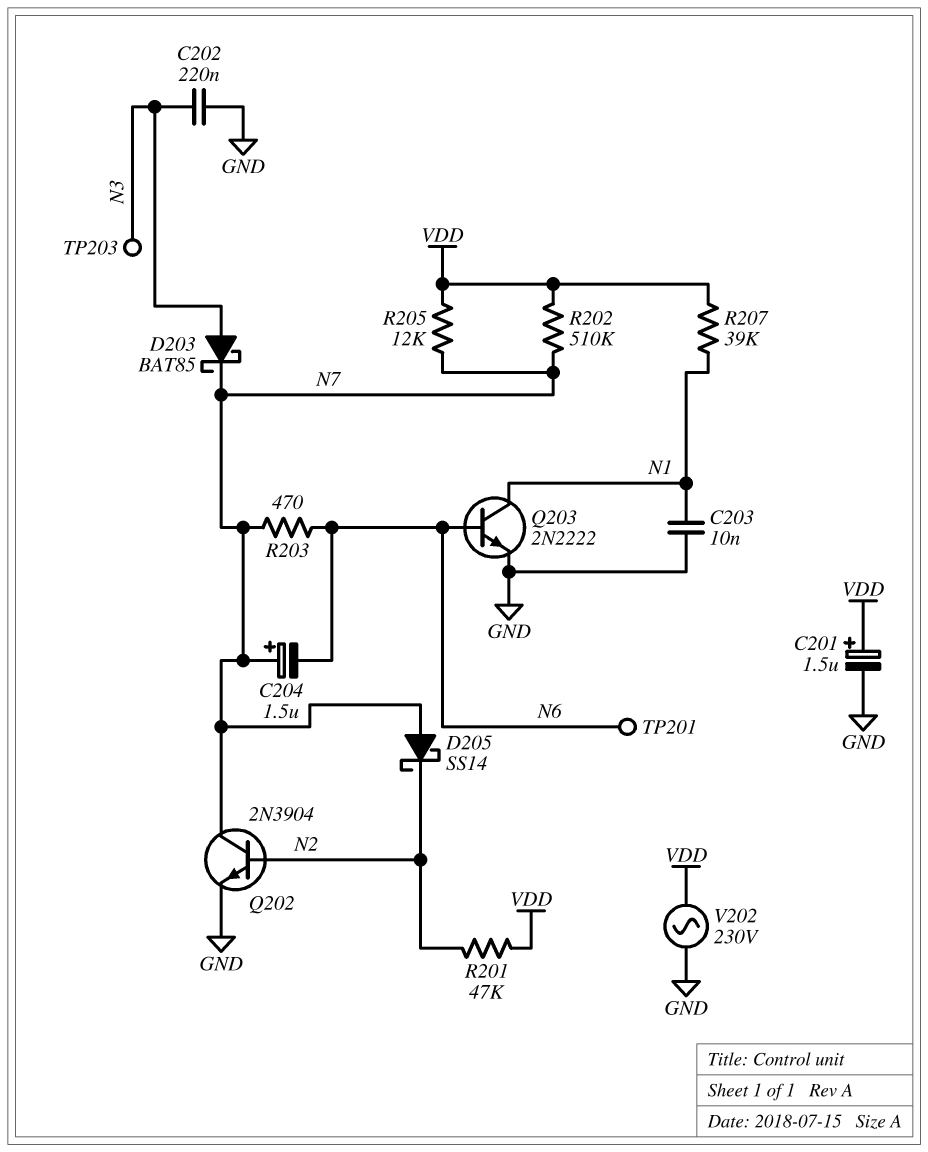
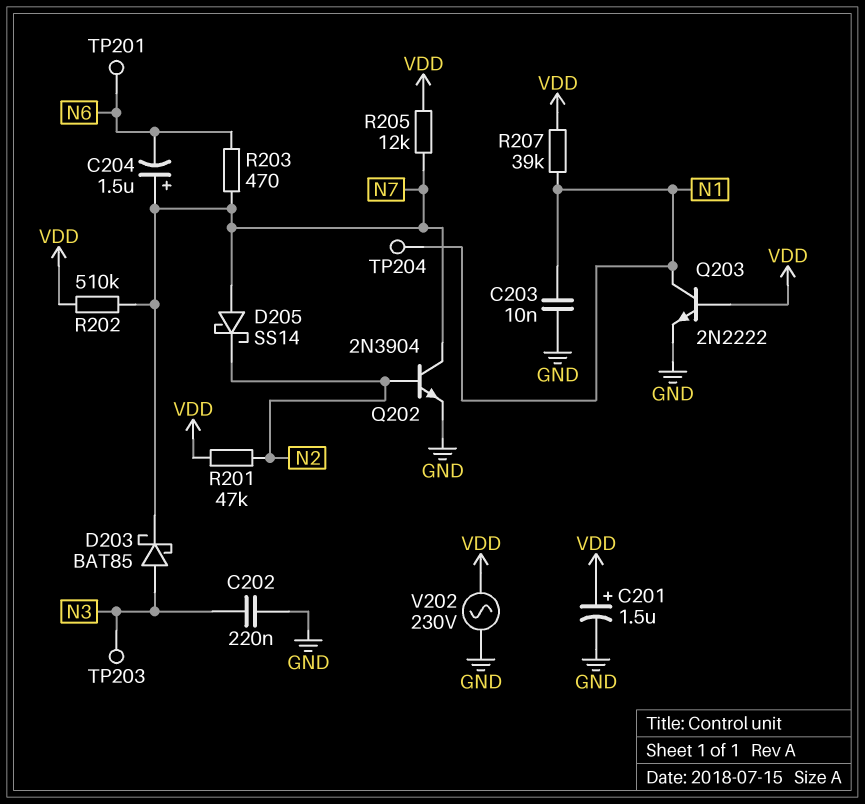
Q203: NPN 2N2222 (B N6, C N1, E GND) -> NPN 2N2222 (B VDD, C N1, E GND)
TP204: none -> test point (N1)

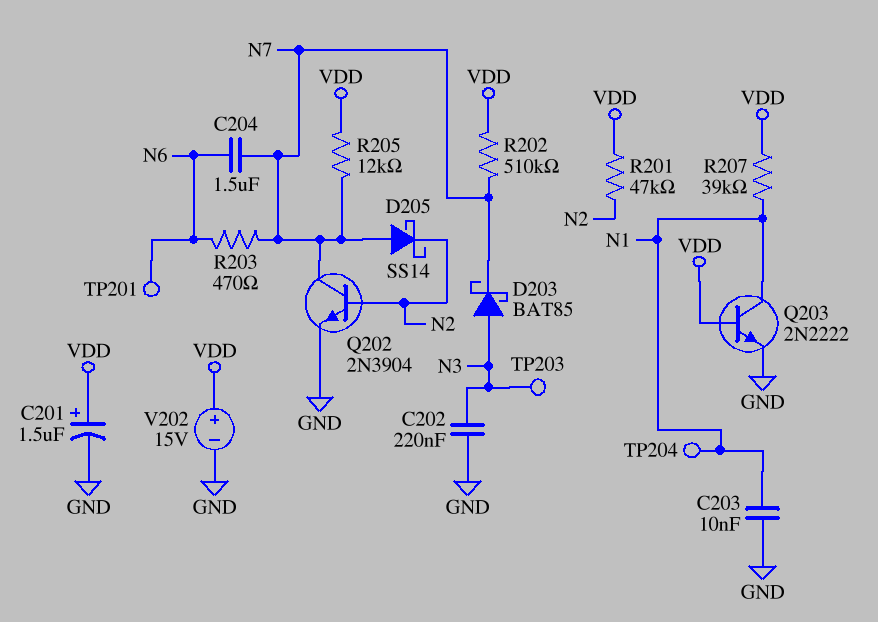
C204: 1.5uF (plus N7, minus N6) -> 1.5uF (N6, N7)
V202: AC 230V (GND, VDD) -> 15V (plus VDD, minus GND)

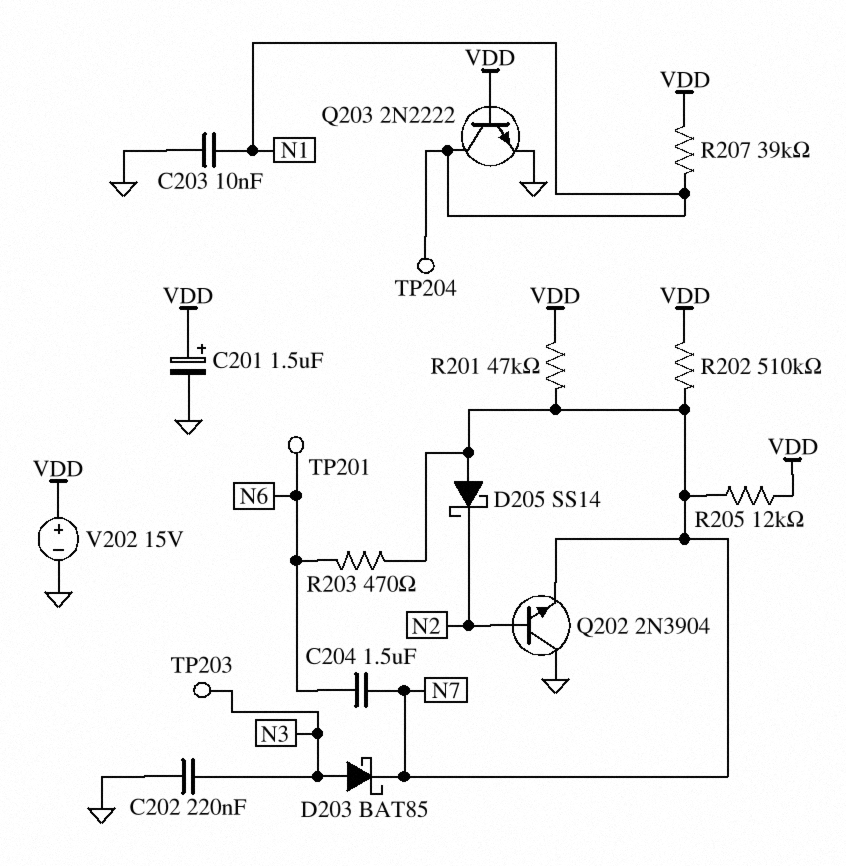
Q202: NPN 2N3904 (B N2, C N7, E GND) -> NPN 2N3904 (B N2, C GND, E N7)
R201: 47k (N2, VDD) -> 47k (N7, VDD)

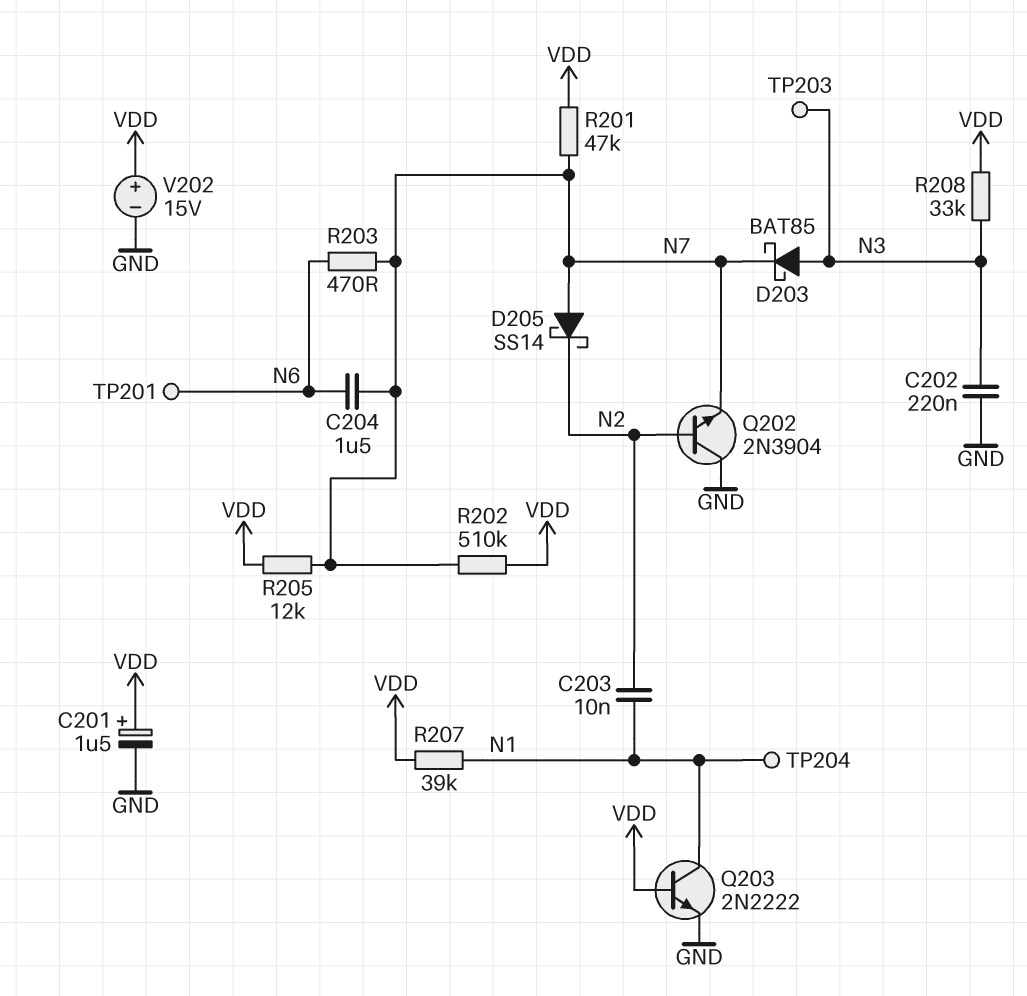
C203: 10nF (GND, N1) -> 10nF (N1, N2)
R208: none -> 33k (N3, VDD)

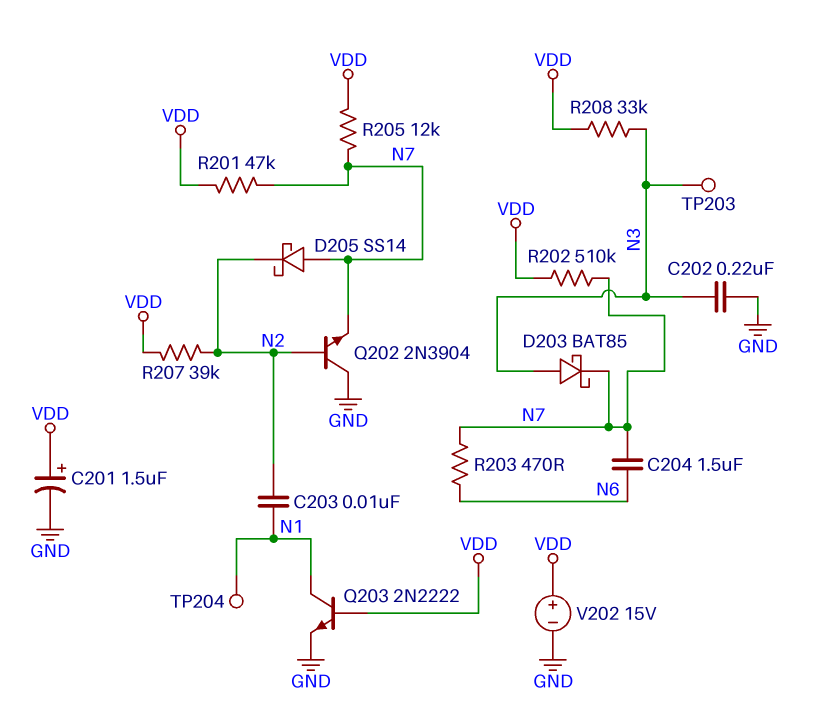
R207: 39k (N1, VDD) -> 39k (N2, VDD)
TP201: test point (N6) -> none

